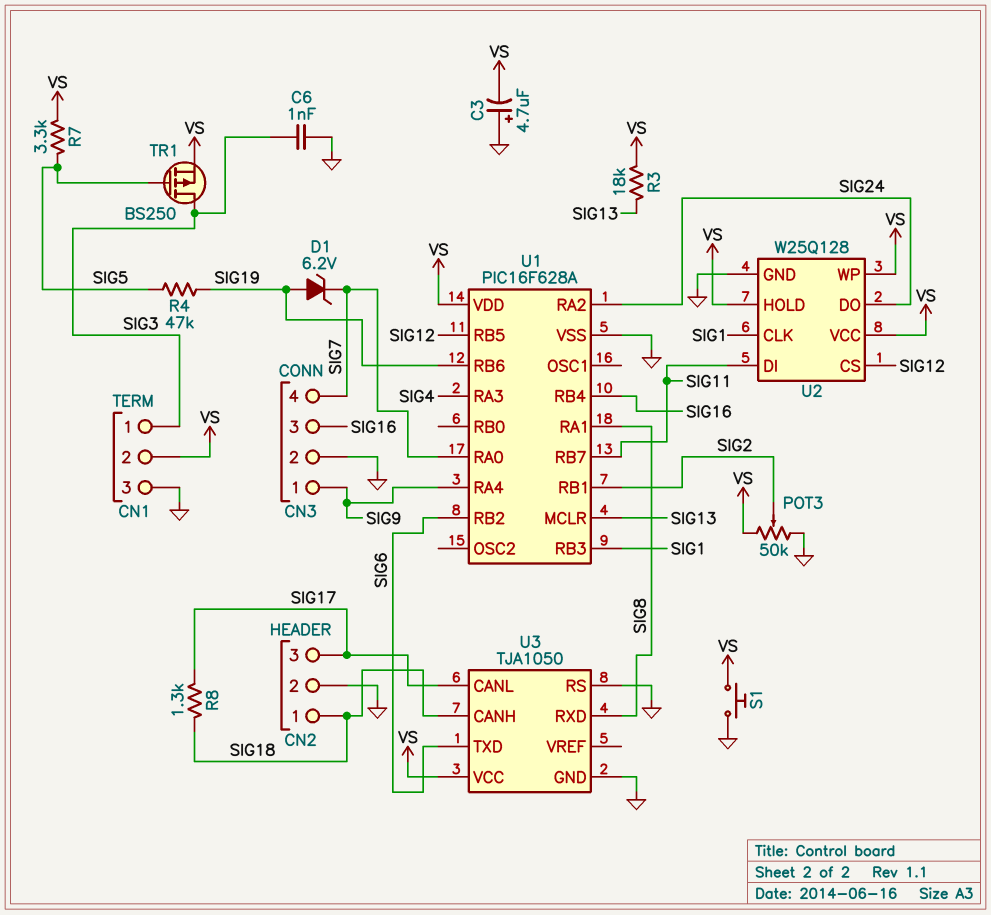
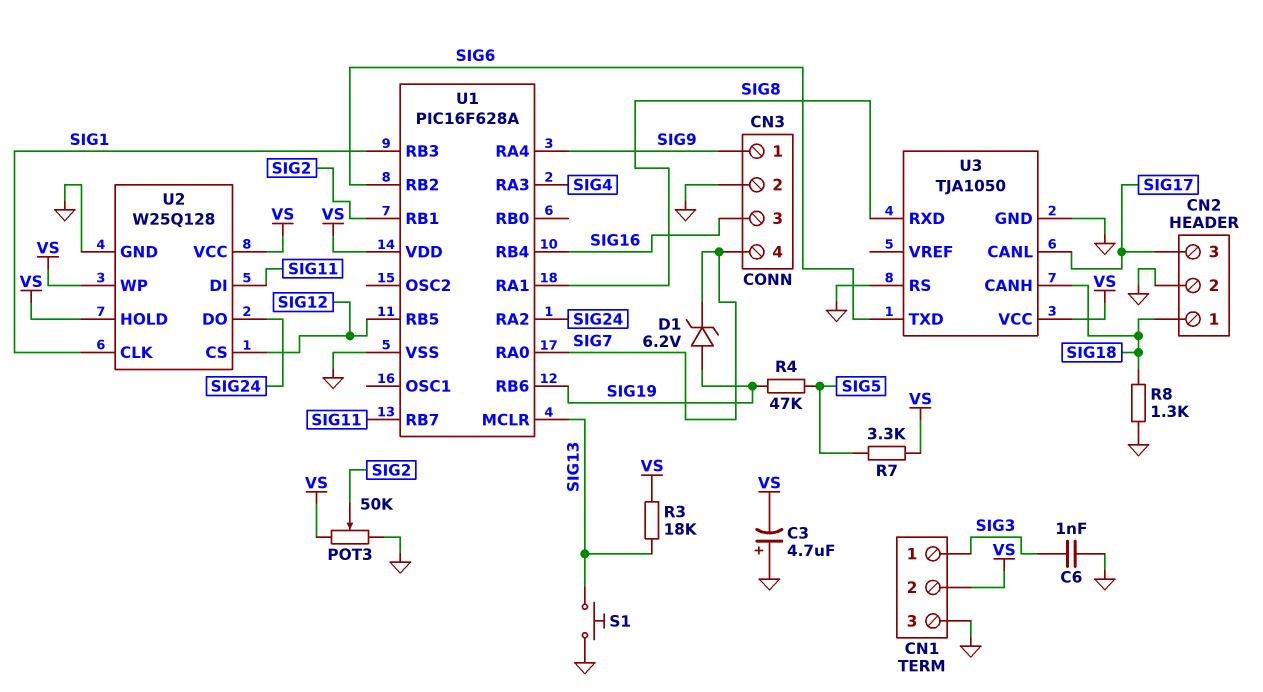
R8: 1.3k (SIG17, SIG18) -> 1.3k (GND, SIG18)
S1: button (GND, VS) -> button (GND, SIG13)
TR1: PMOS BS250 (G SIG5, D SIG3, S VS) -> none

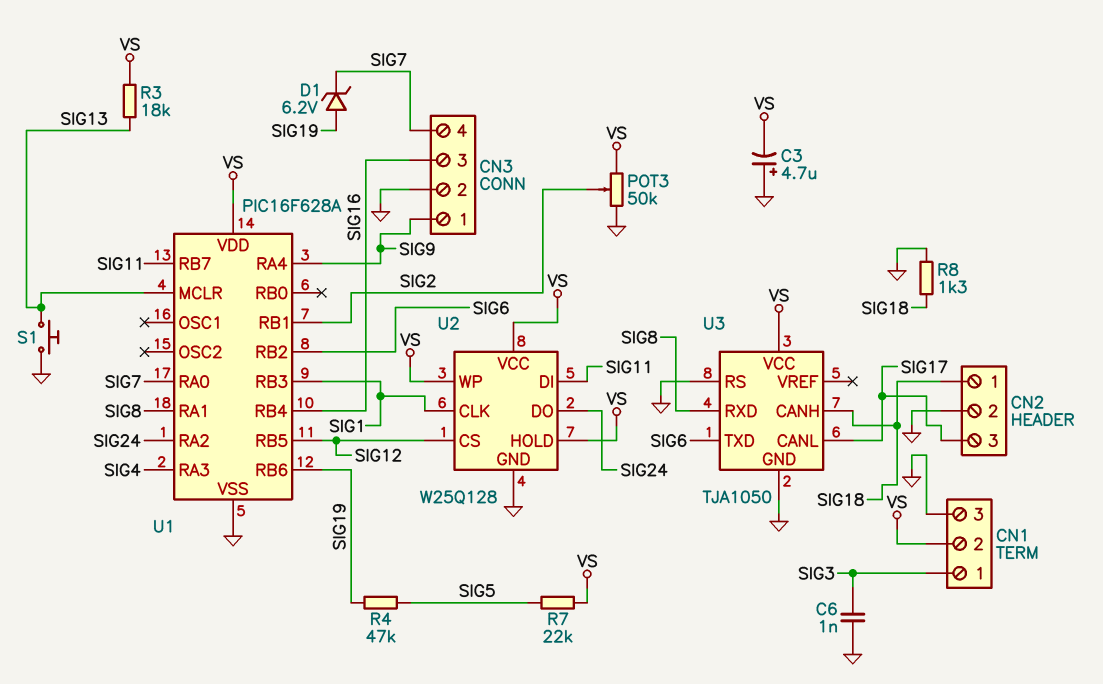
R7: 3.3k (SIG5, VS) -> 22k (SIG5, VS)

